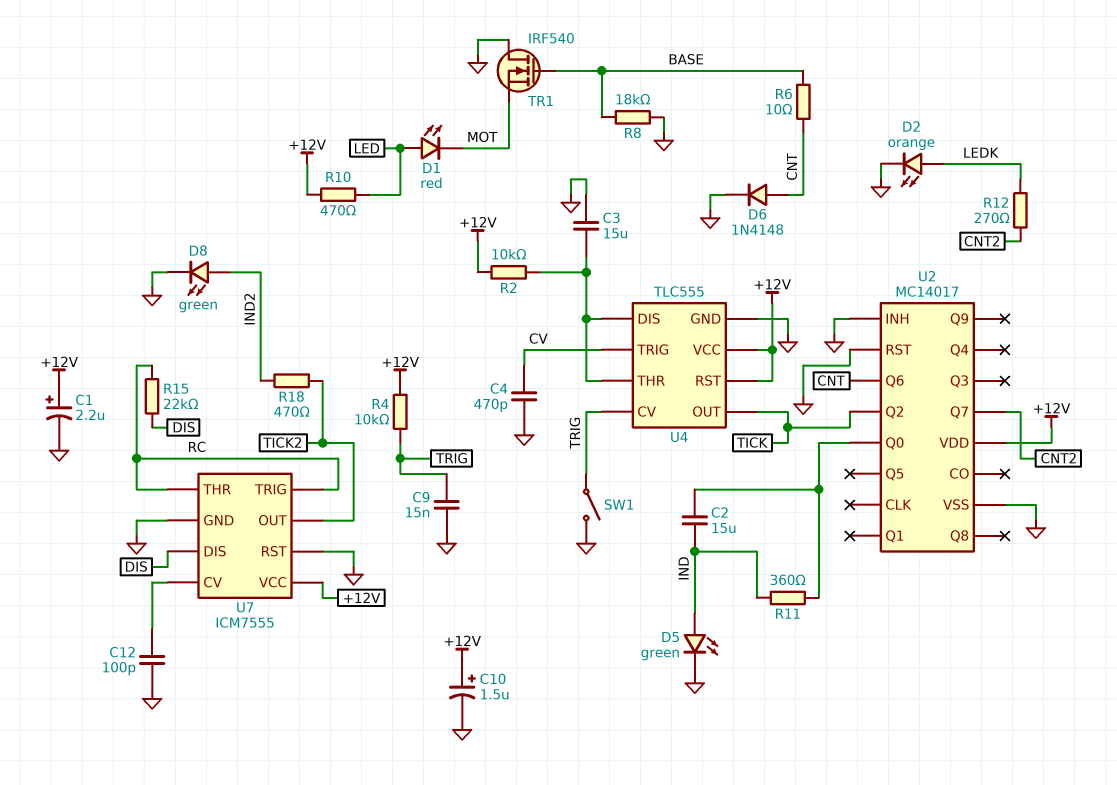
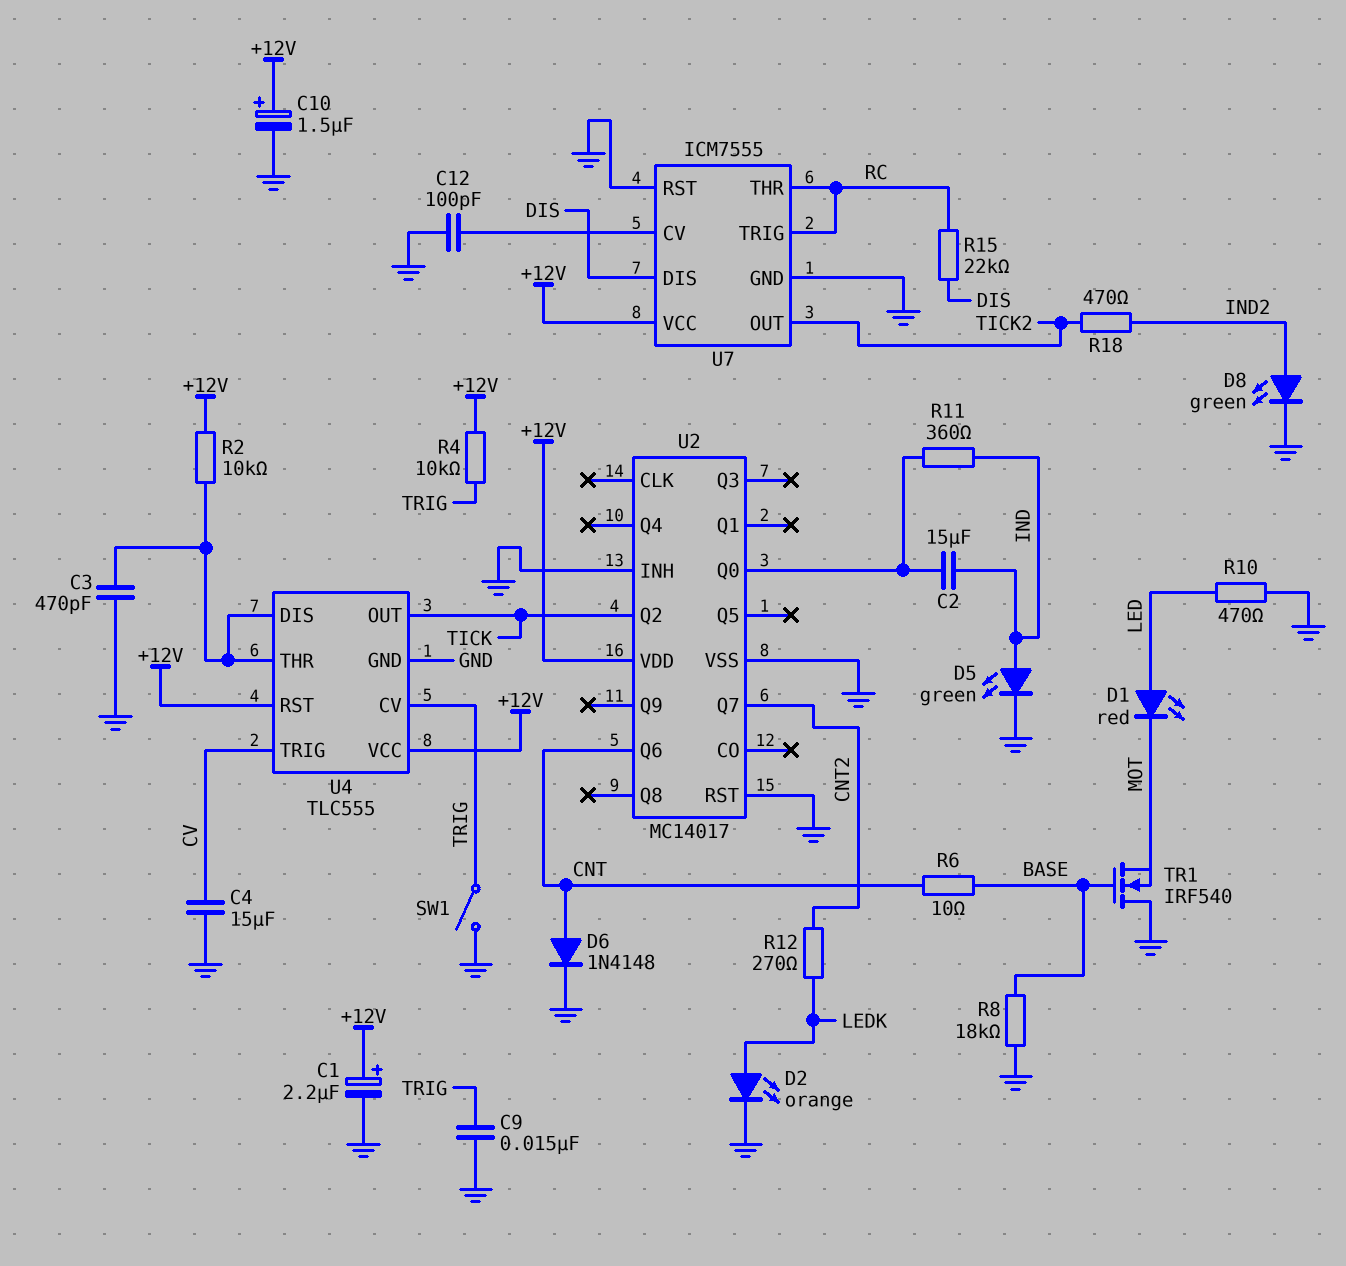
C3: 15uF (GND, U4/DIS) -> 470pF (GND, U4/DIS)
C4: 470pF (CV, GND) -> 15uF (CV, GND)
R10: 470 (+12V, LED) -> 470 (GND, LED)

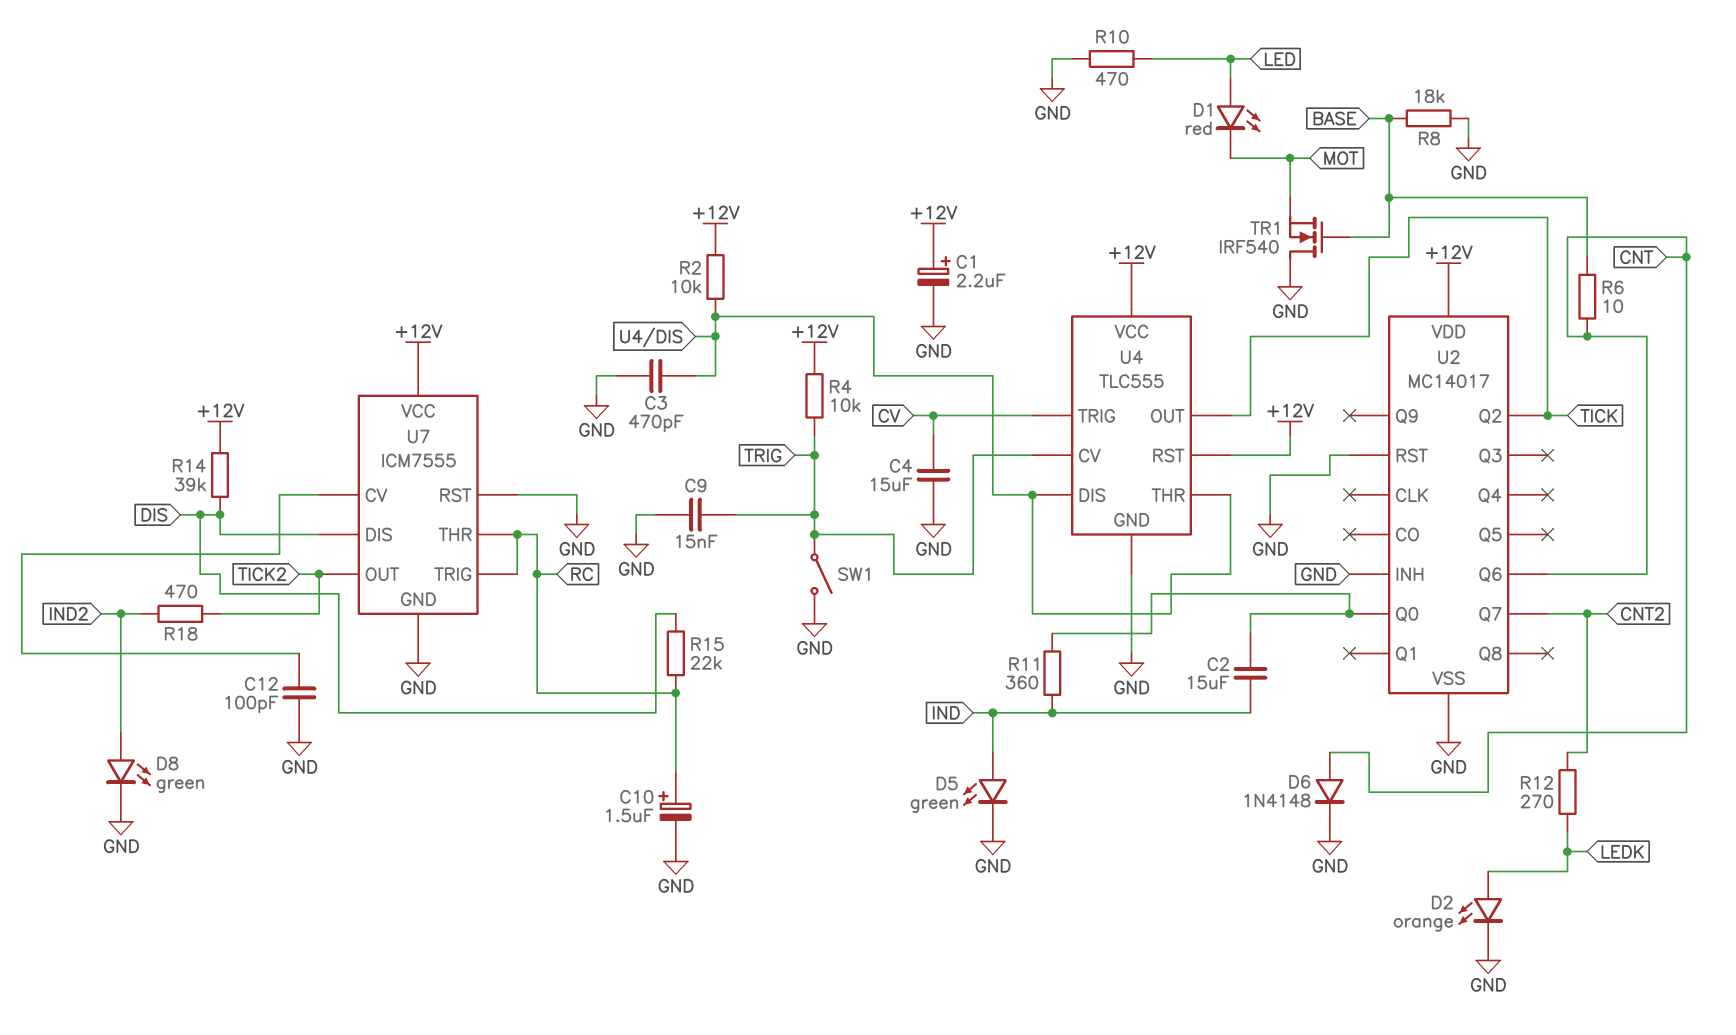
C10: 1.5uF (plus +12V, minus GND) -> 1.5uF (plus RC, minus GND)
R14: none -> 39k (+12V, DIS)

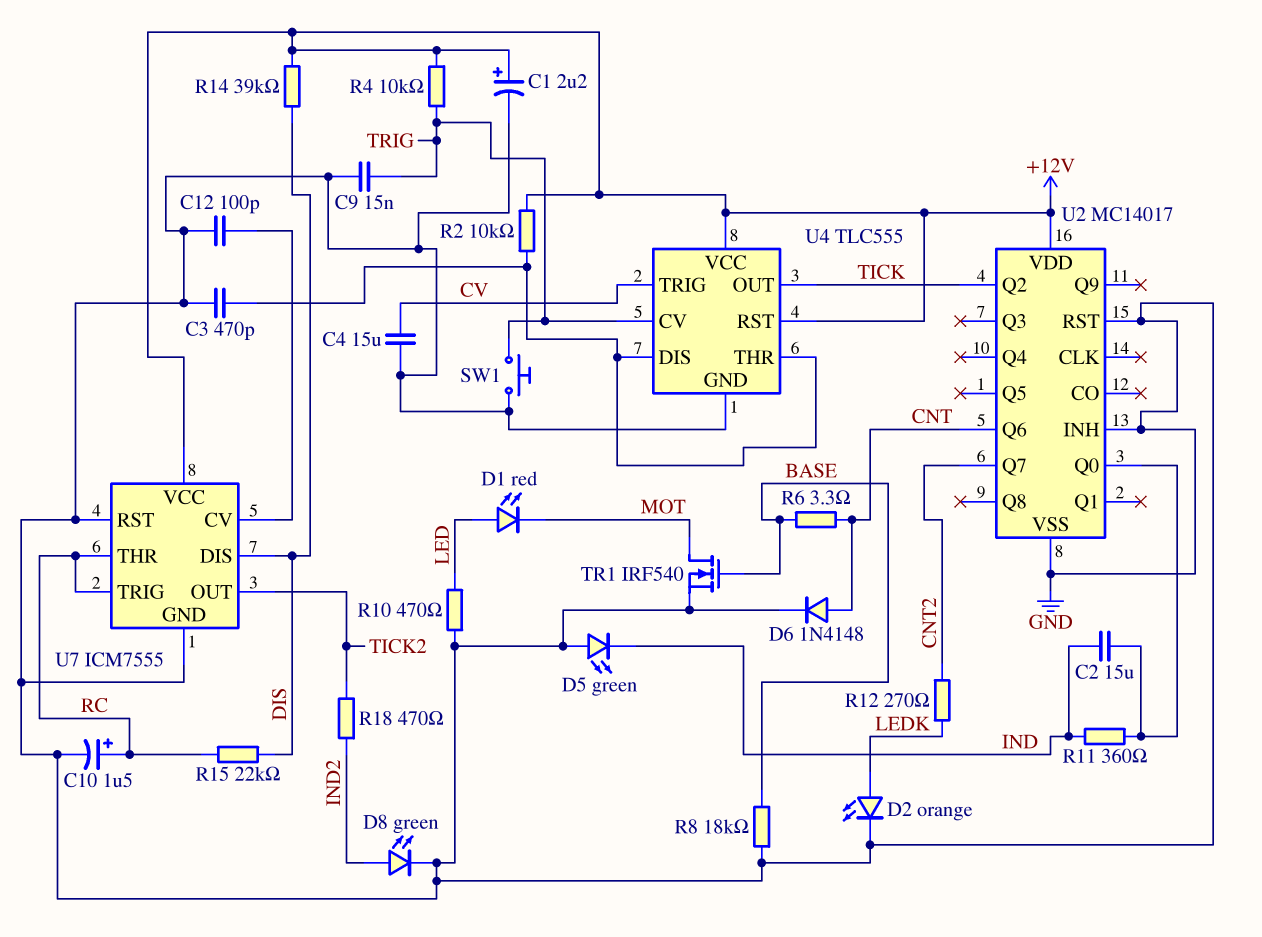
D5: LED green (A IND, K GND) -> LED green (A GND, K IND)
R6: 10 (BASE, CNT) -> 3.3 (BASE, CNT)
SW1: switch (GND, TRIG) -> button (GND, TRIG)
TR1: NMOS IRF540 (G BASE, D GND, S MOT) -> NMOS IRF540 (G BASE, D MOT, S GND)

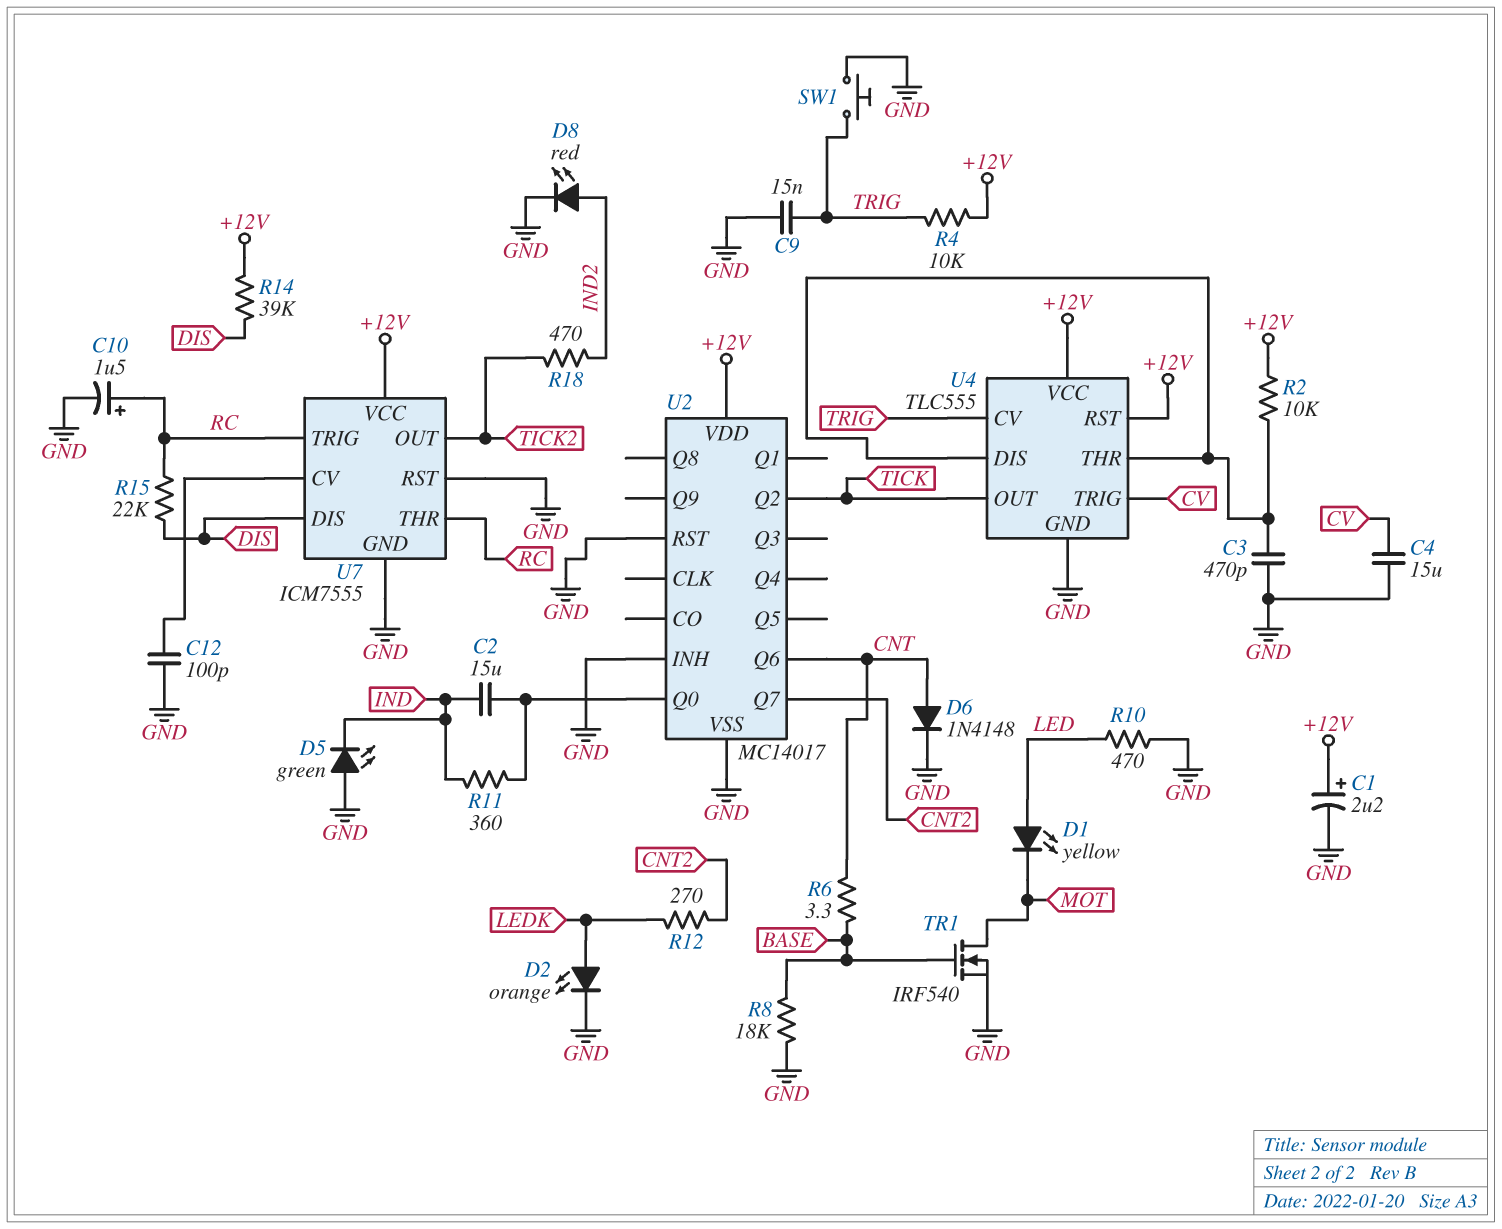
D1: LED red (A LED, K MOT) -> LED yellow (A LED, K MOT)
D8: LED green (A IND2, K GND) -> LED red (A IND2, K GND)

